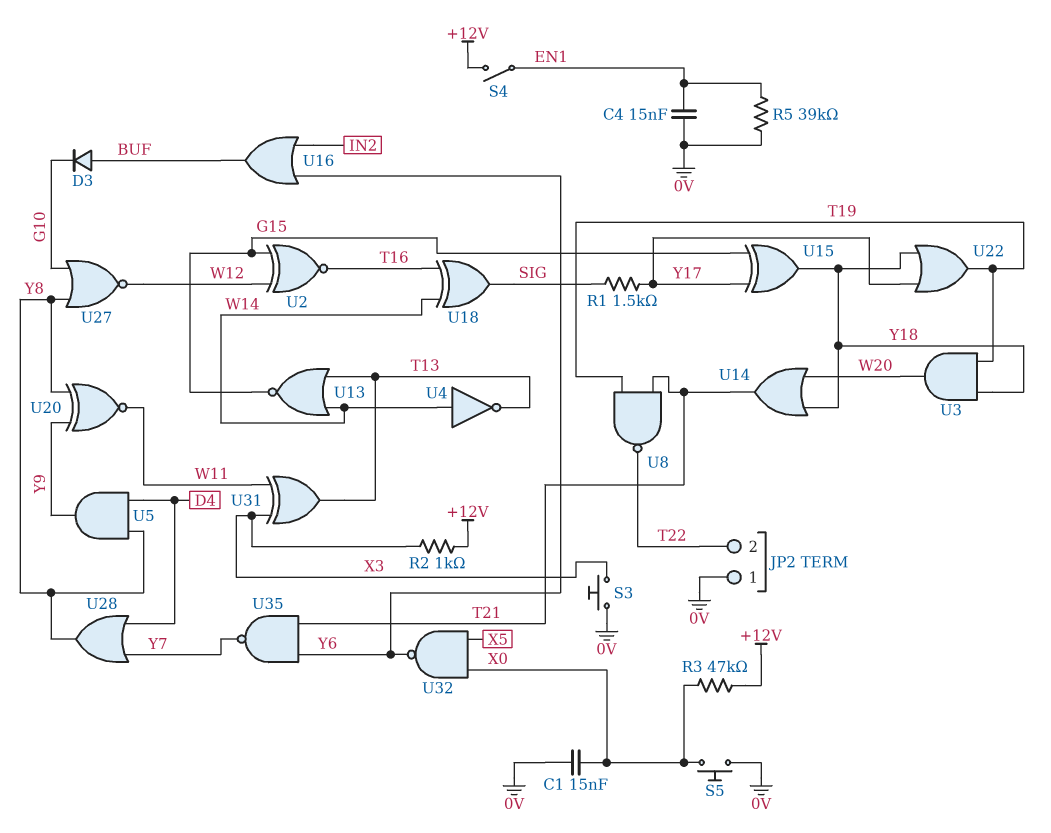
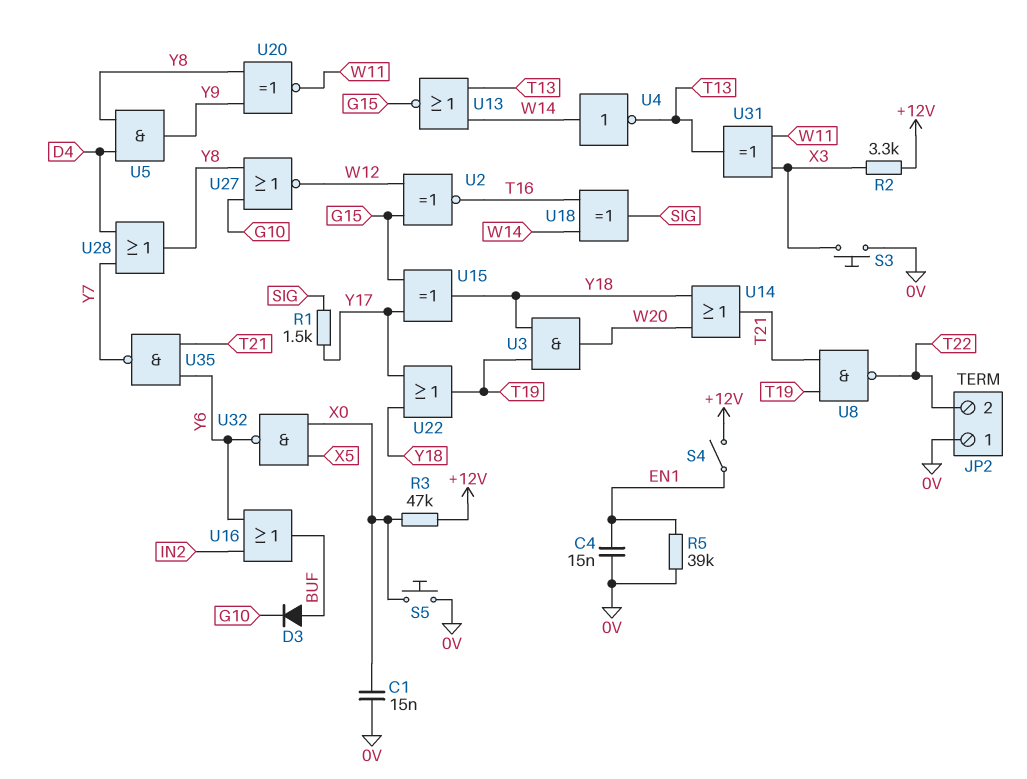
R2: 1k (+12V, X3) -> 3.3k (+12V, X3)

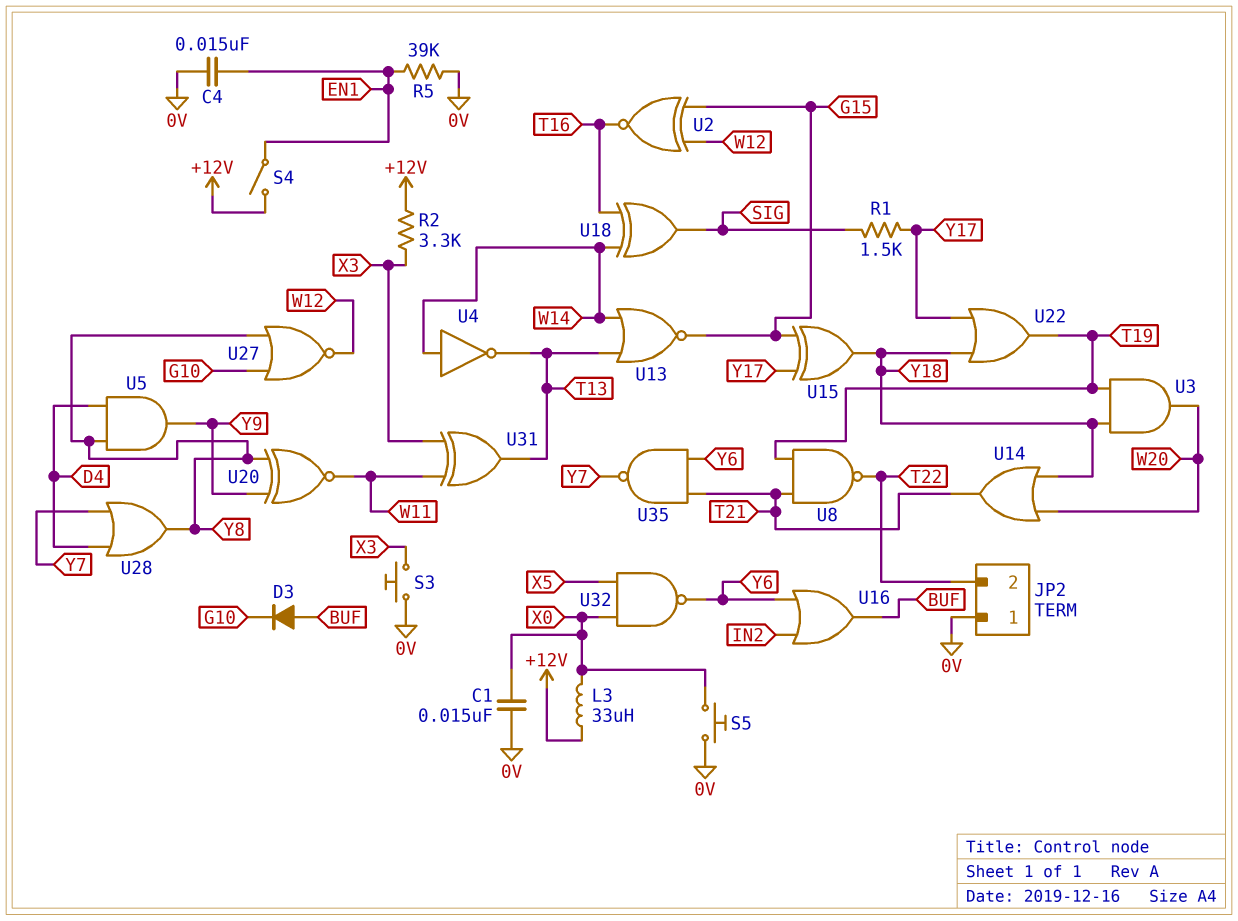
L3: none -> 33uH (+12V, X0)
R3: 47k (+12V, X0) -> none

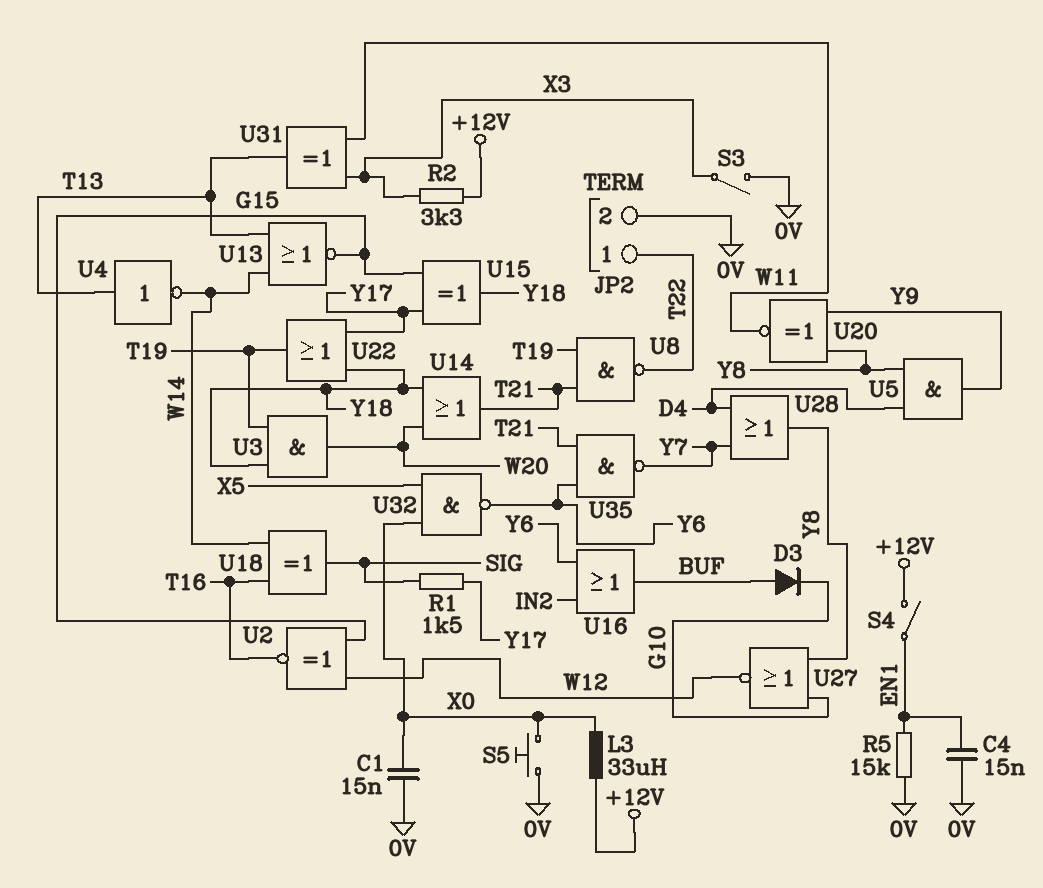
JP2 pin 1: 0V -> T22
JP2 pin 2: T22 -> 0V
R5: 39k (0V, EN1) -> 15k (0V, EN1)
S3: button (0V, X3) -> switch (0V, X3)
U4: NOT (in W14, out T13) -> NOT (in T13, out W14)

